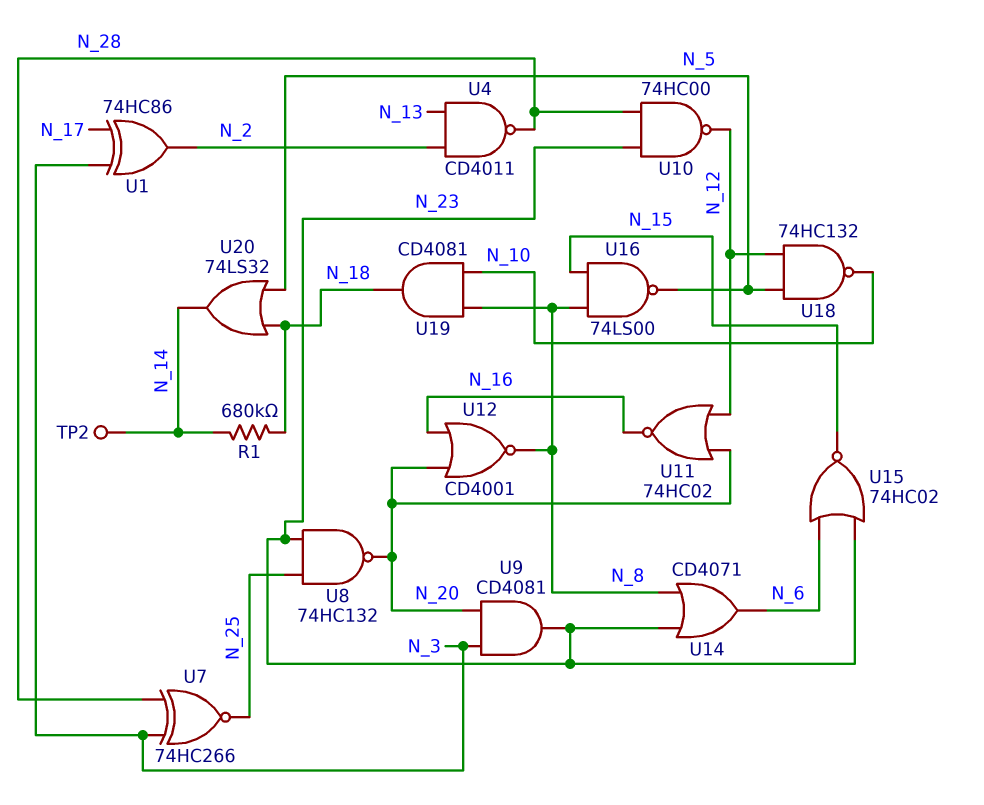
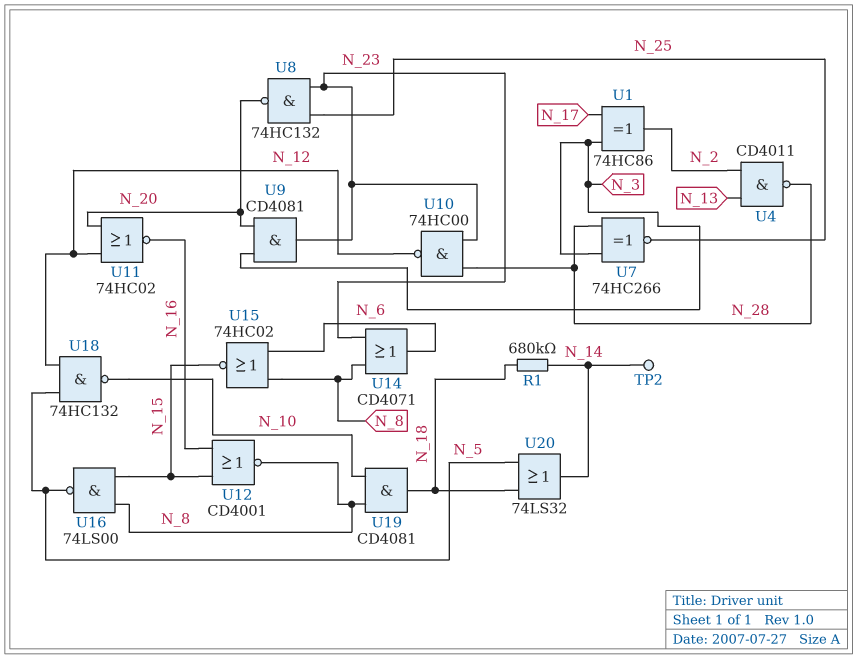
U12: NOR CD4001 (in N_16, in N_20, out N_8) -> NOR CD4001 (in N_15, in N_16, out N_8)
U15: NOR 74HC02 (in N_6, in N_23, out N_15) -> NOR 74HC02 (in N_6, in N_8, out N_15)

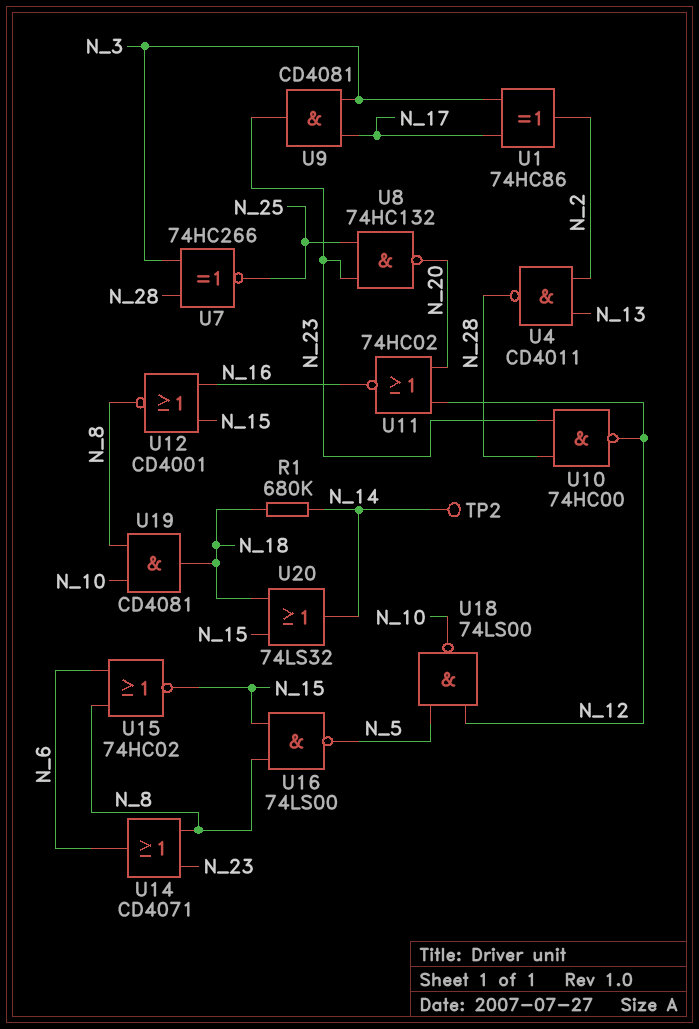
U9: AND CD4081 (in N_3, in N_20, out N_23) -> AND CD4081 (in N_3, in N_17, out N_23)
U18: NAND 74HC132 (in N_5, in N_12, out N_10) -> NAND 74LS00 (in N_5, in N_12, out N_10)
U20: OR 74LS32 (in N_5, in N_18, out N_14) -> OR 74LS32 (in N_15, in N_18, out N_14)

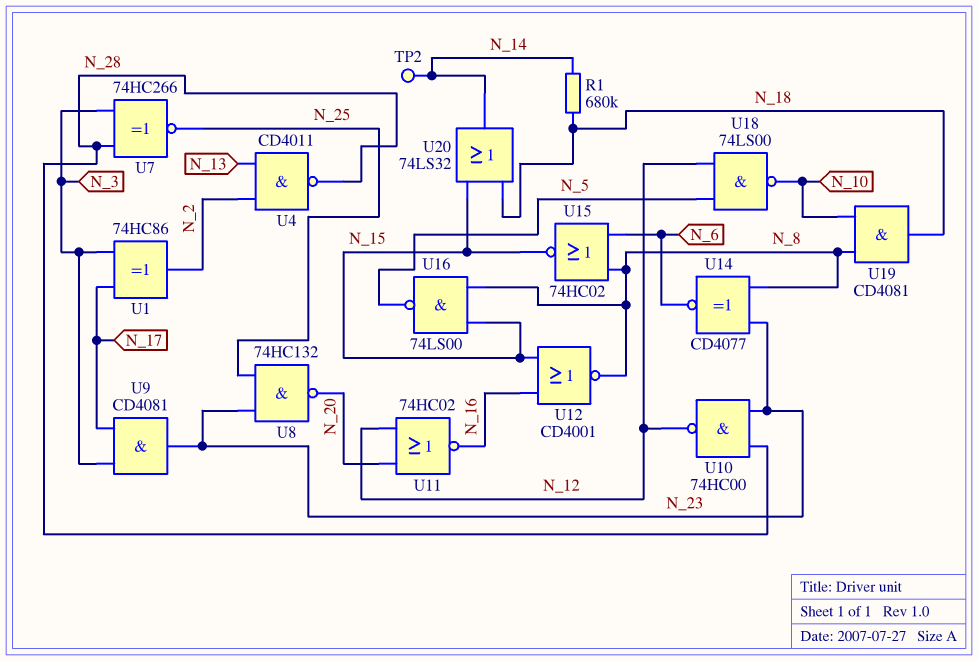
U14: OR CD4071 (in N_8, in N_23, out N_6) -> XNOR CD4077 (in N_8, in N_23, out N_6)

